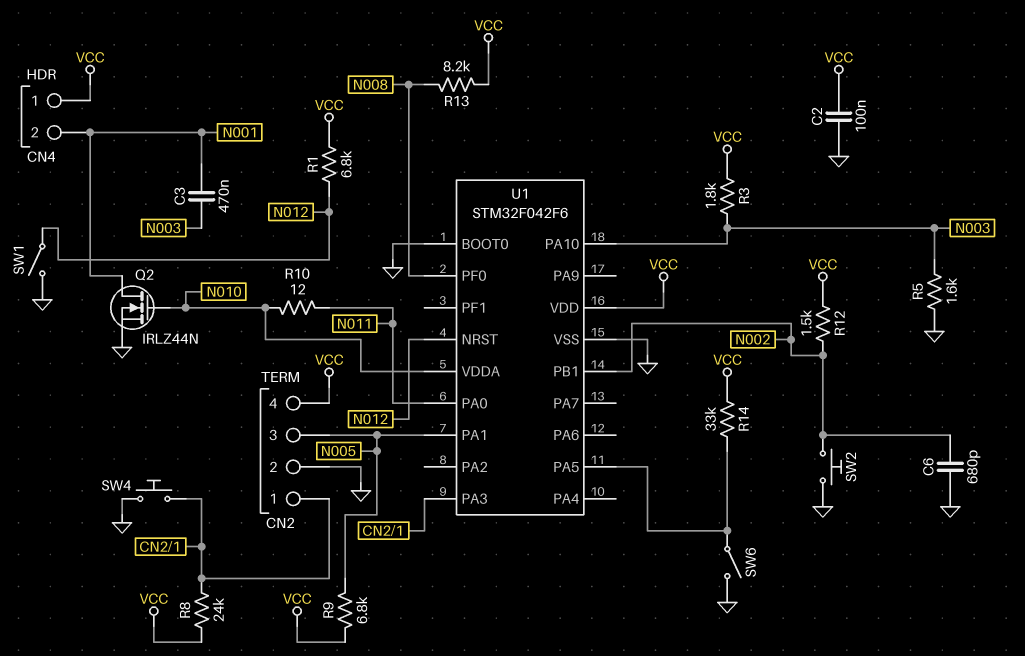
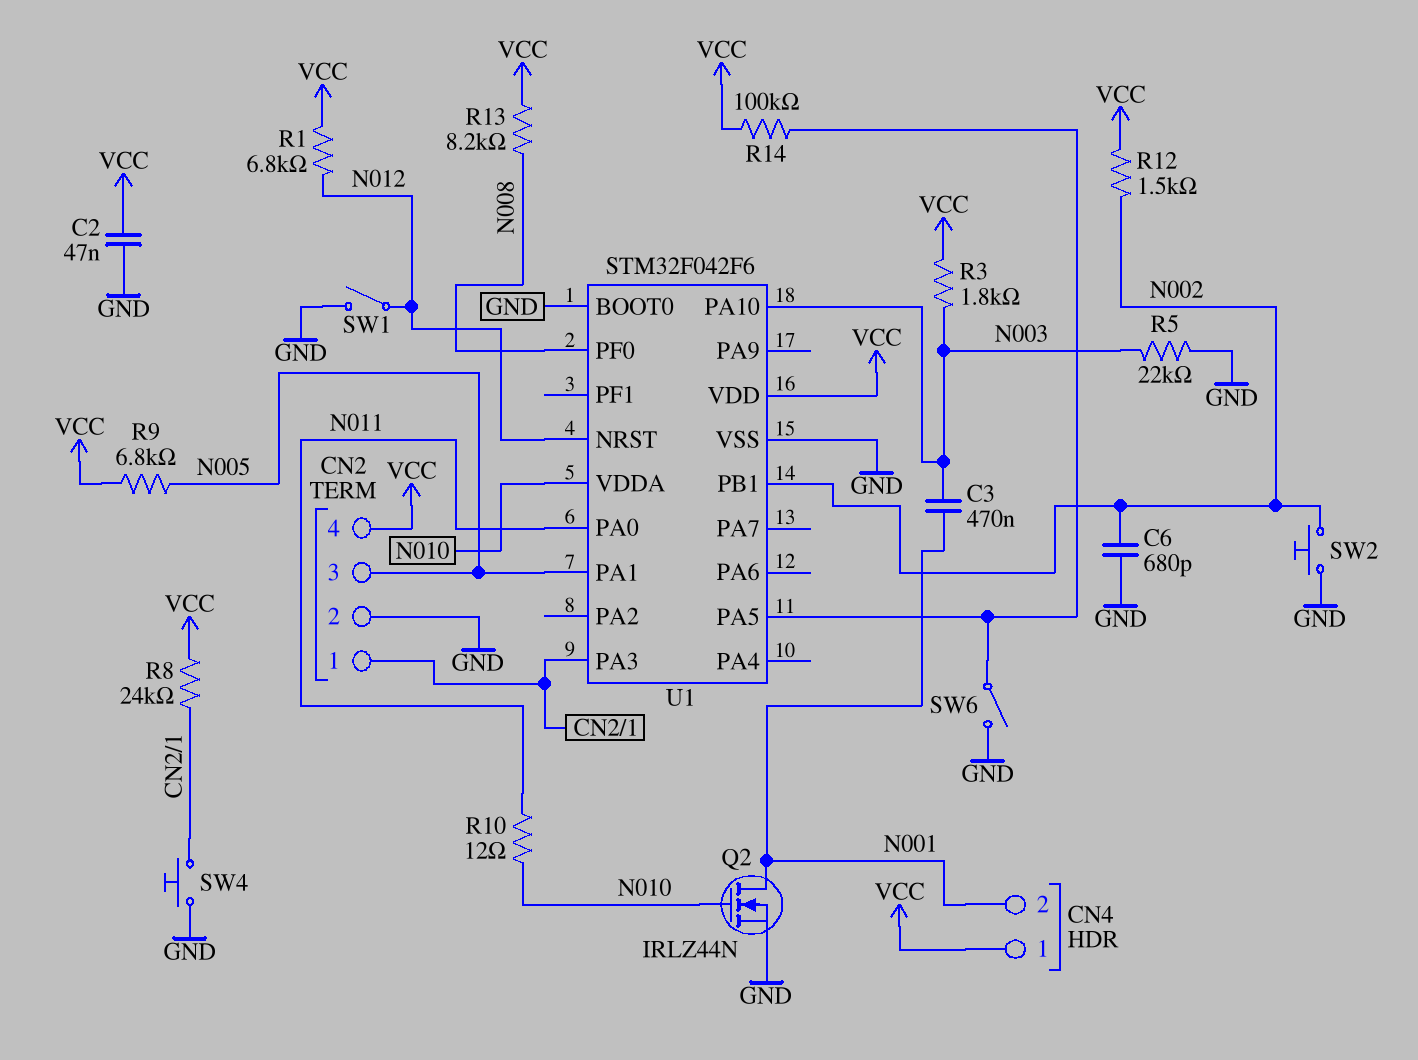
C2: 100nF (GND, VCC) -> 47nF (GND, VCC)
R5: 1.6k (GND, N003) -> 22k (GND, N003)
R14: 33k (U1/PA5, VCC) -> 100k (U1/PA5, VCC)

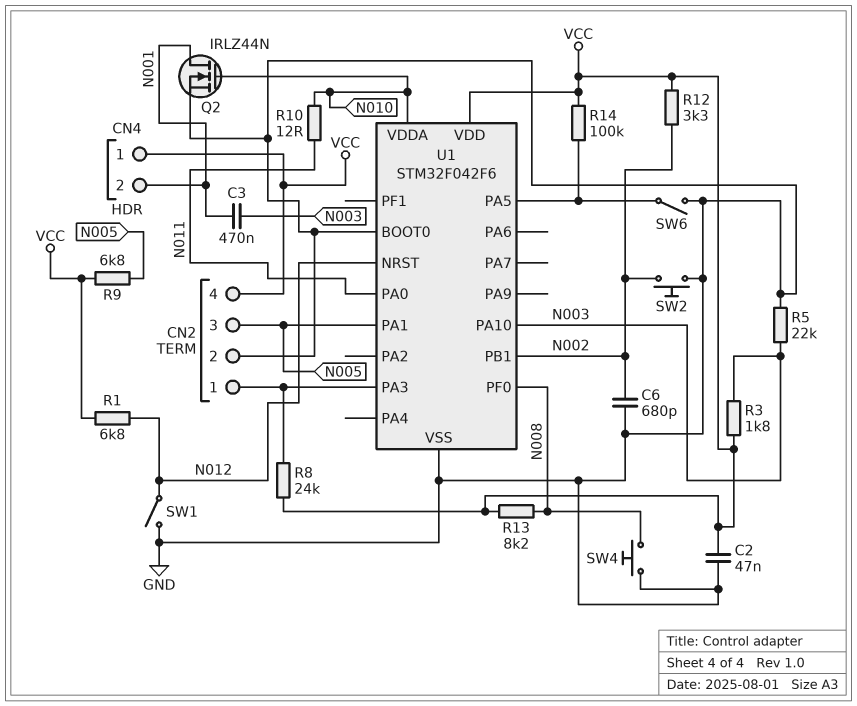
R12: 1.5k (N002, VCC) -> 3.3k (N002, VCC)
SW4: button (CN2/1, GND) -> button (GND, N008)

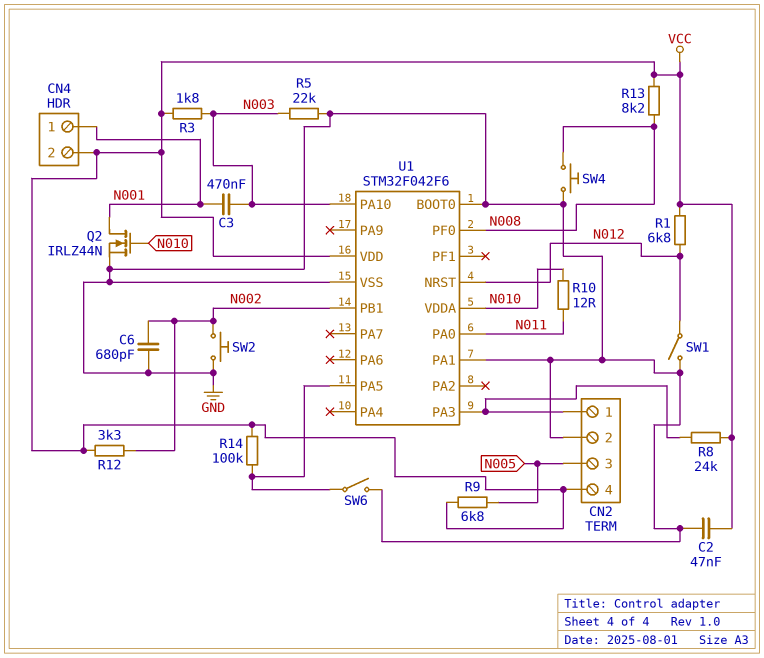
CN4 pin 1: VCC -> N001
CN4 pin 2: N001 -> VCC
U1 pin PA1: N005 -> GND

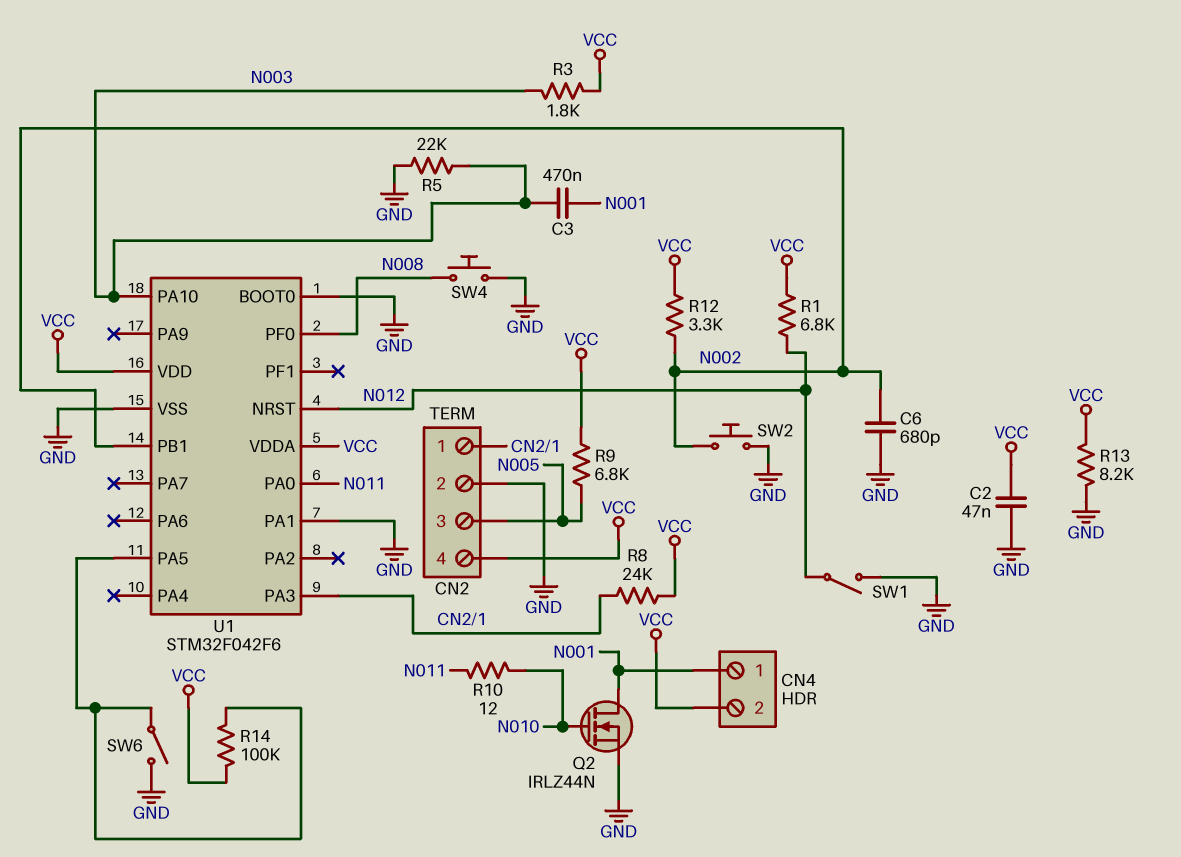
R13: 8.2k (N008, VCC) -> 8.2k (GND, VCC)
U1 pin VDDA: N010 -> VCC

